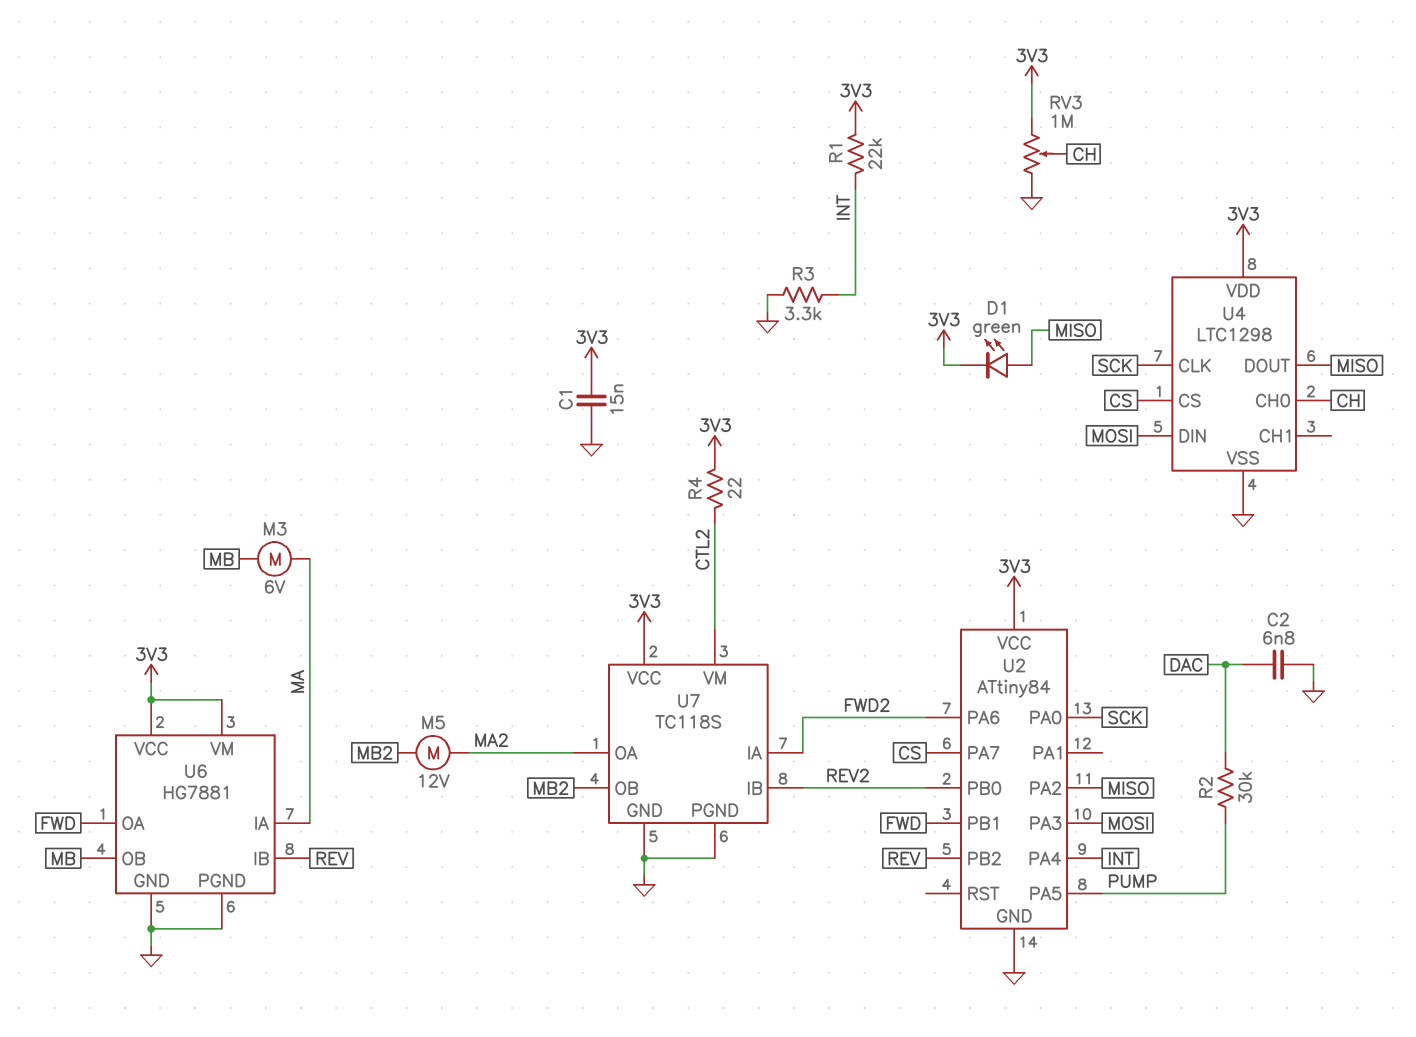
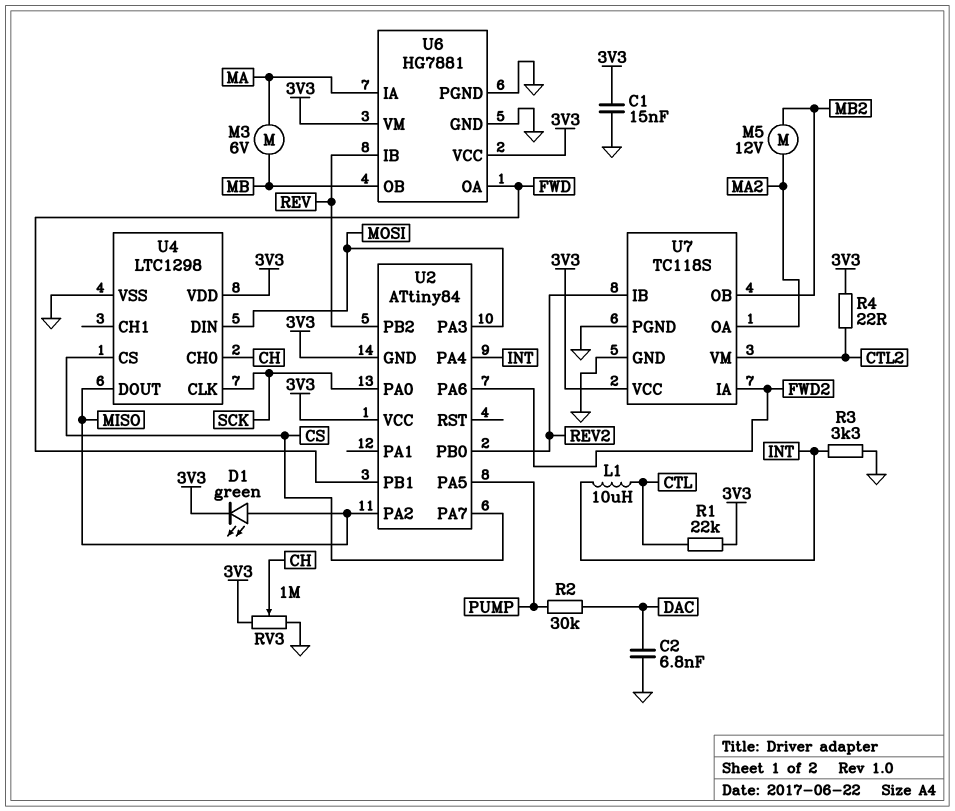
L1: none -> 10uH (CTL, INT)
R1: 22k (3V3, INT) -> 22k (3V3, CTL)
U2 pin GND: GND -> 3V3

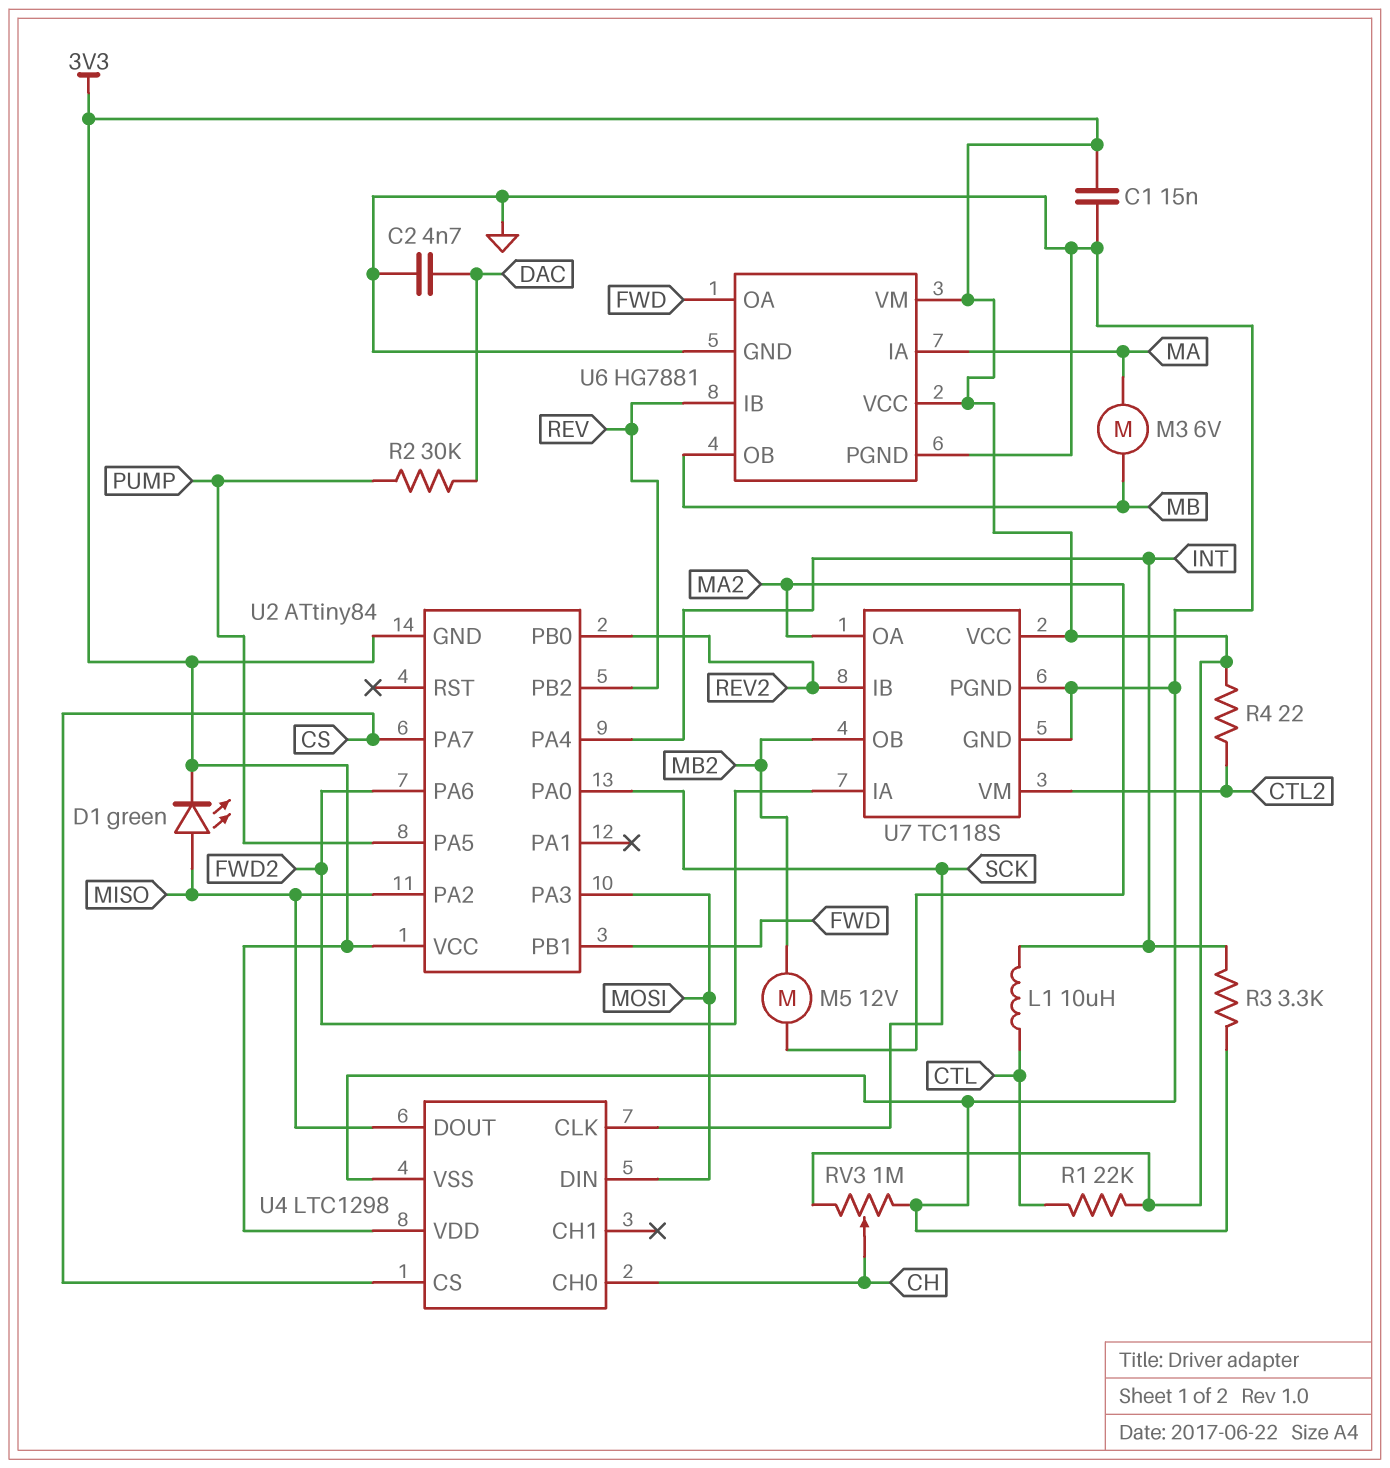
C2: 6.8nF (DAC, GND) -> 4.7nF (DAC, GND)

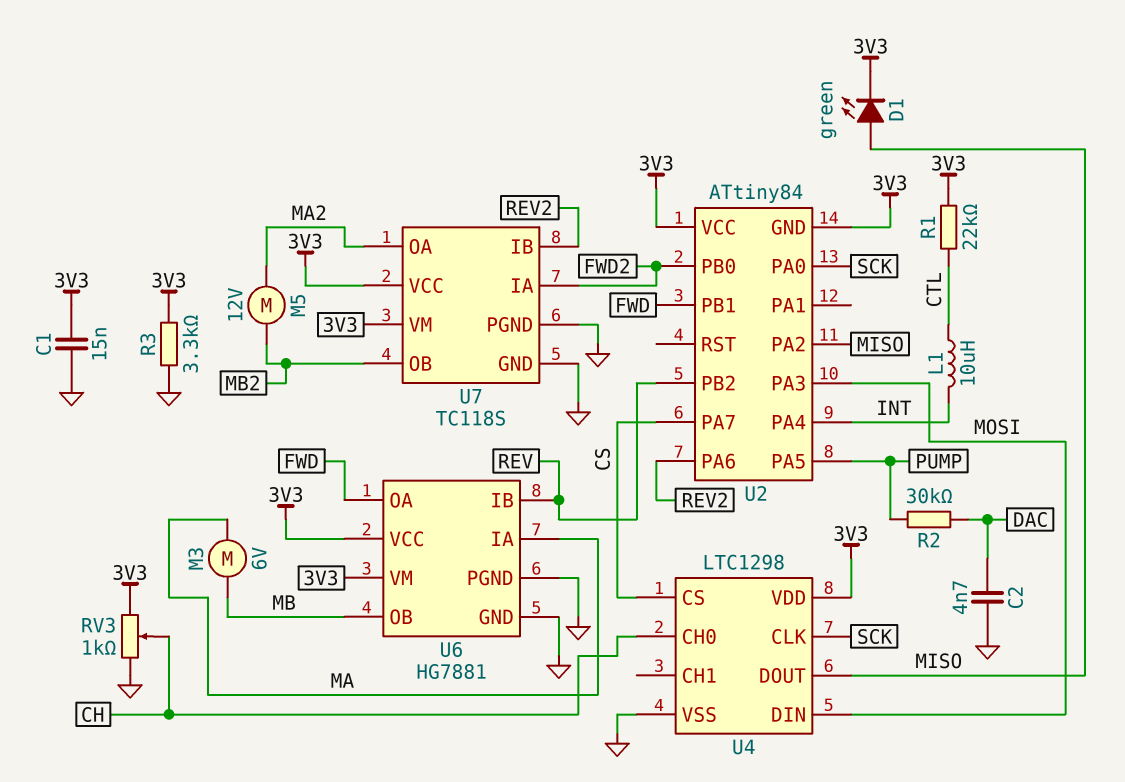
R3: 3.3k (GND, INT) -> 3.3k (3V3, GND)
R4: 22 (3V3, CTL2) -> none
RV3: 1M (3V3, GND, wiper CH) -> 1k (3V3, GND, wiper CH)
U2 pin PA6: FWD2 -> REV2
U2 pin PB0: REV2 -> FWD2
U7 pin VM: CTL2 -> 3V3

